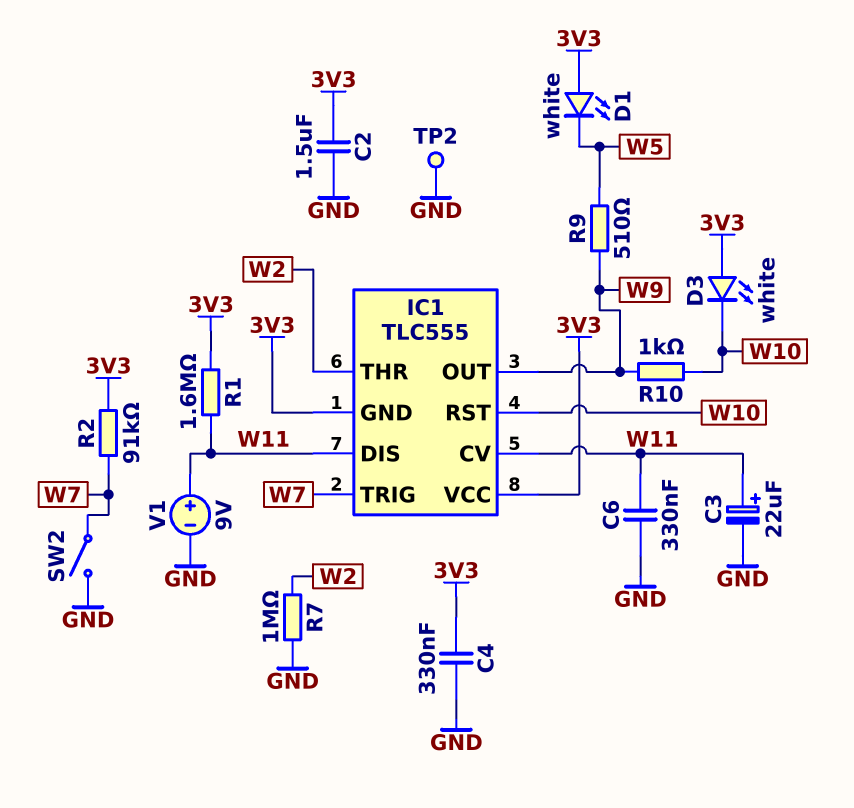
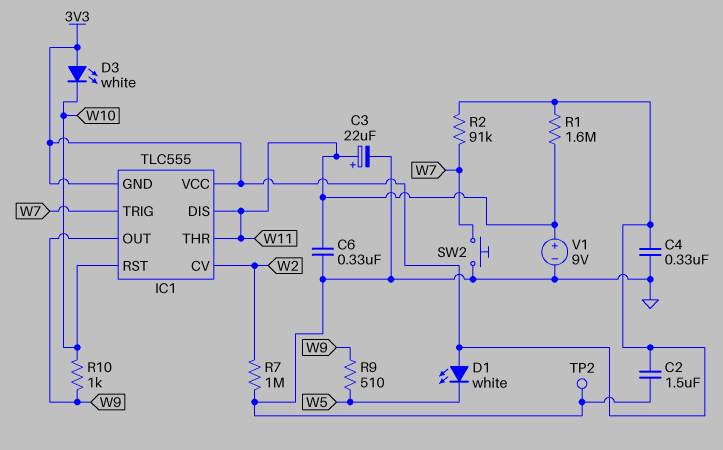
IC1 pin CV: W11 -> W2
IC1 pin THR: W2 -> W11
SW2: switch (GND, W7) -> button (GND, W7)

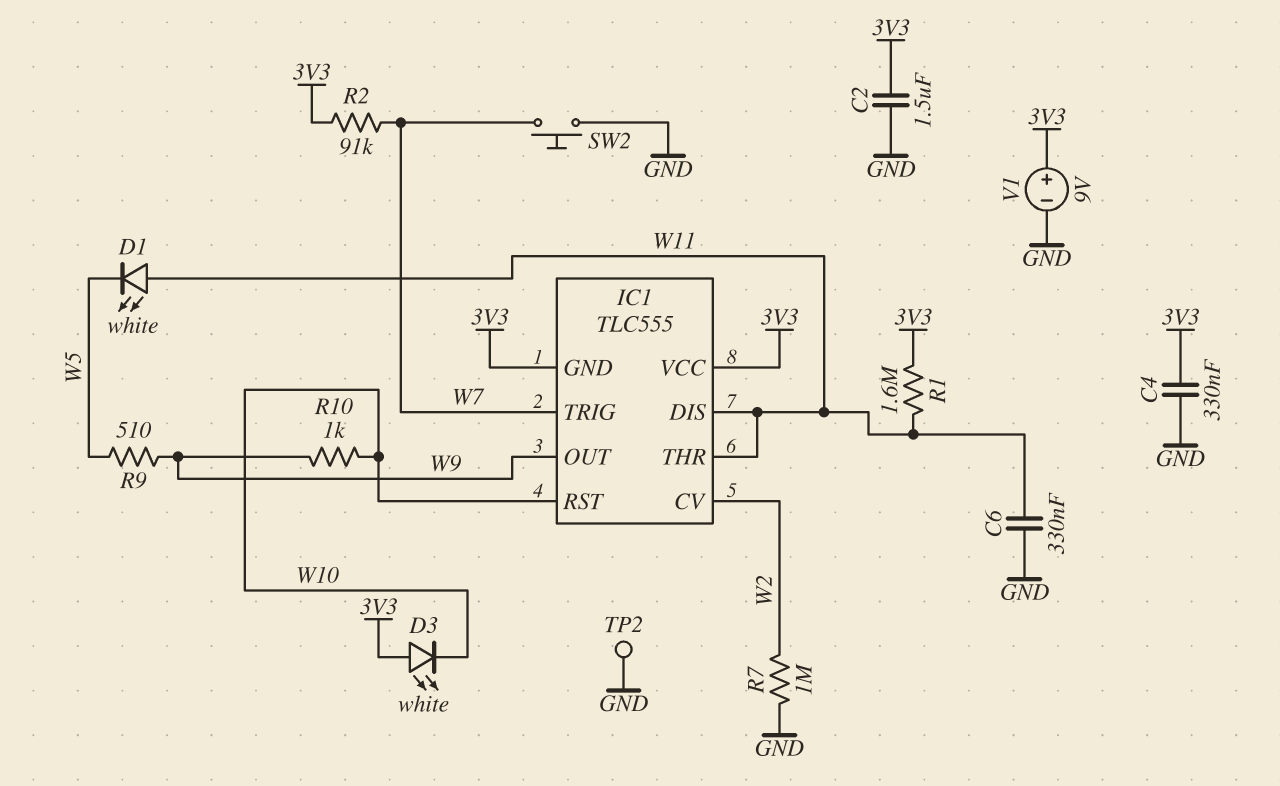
C3: 22uF (plus W11, minus GND) -> none
D1: LED white (A 3V3, K W5) -> LED white (A W11, K W5)
V1: 9V (plus W11, minus GND) -> 9V (plus 3V3, minus GND)

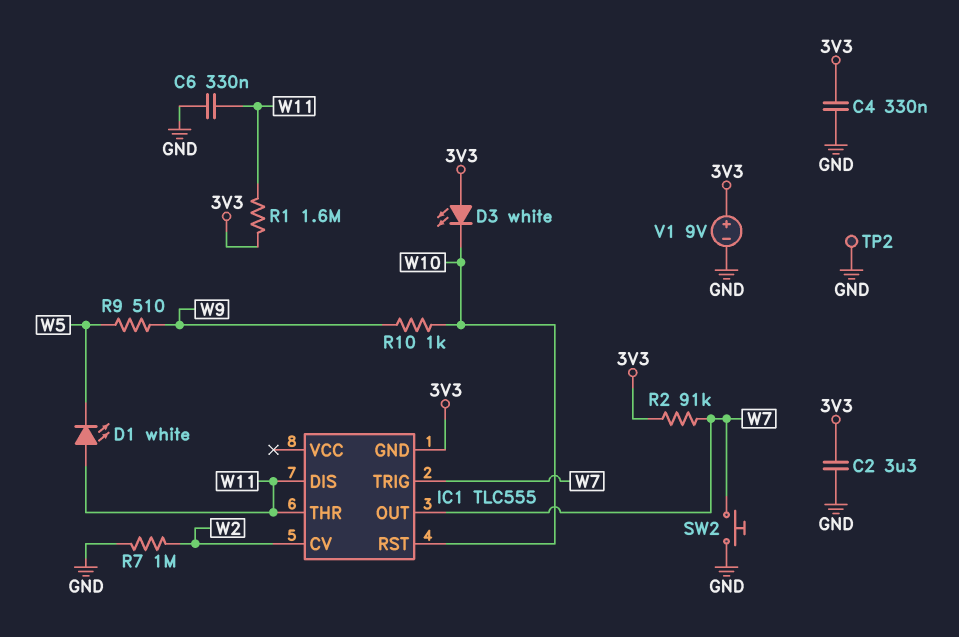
C2: 1.5uF (3V3, GND) -> 3.3uF (3V3, GND)
IC1 pin OUT: W9 -> W7
IC1 pin VCC: 3V3 -> none

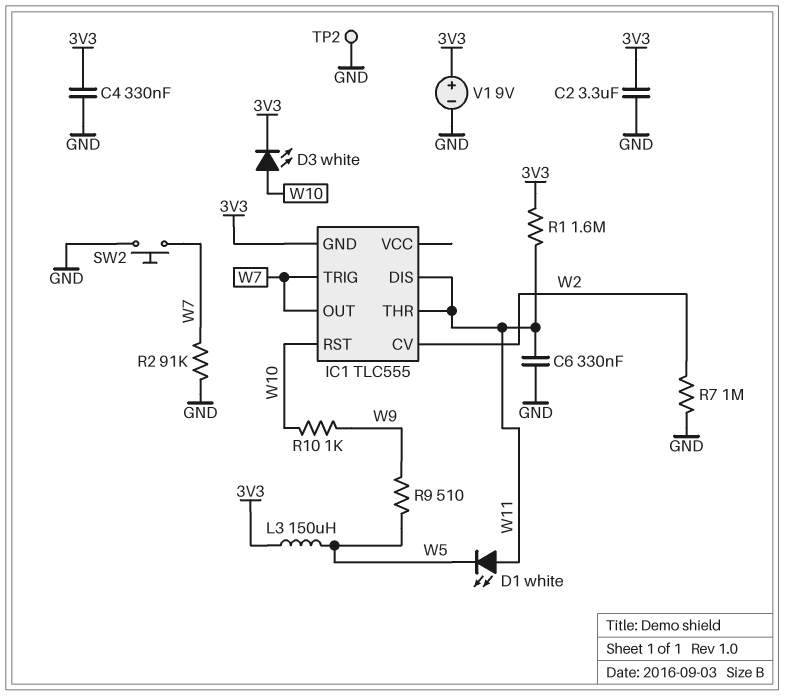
D3: LED white (A 3V3, K W10) -> LED white (A W10, K 3V3)
L3: none -> 150uH (3V3, W5)
R2: 91k (3V3, W7) -> 91k (GND, W7)

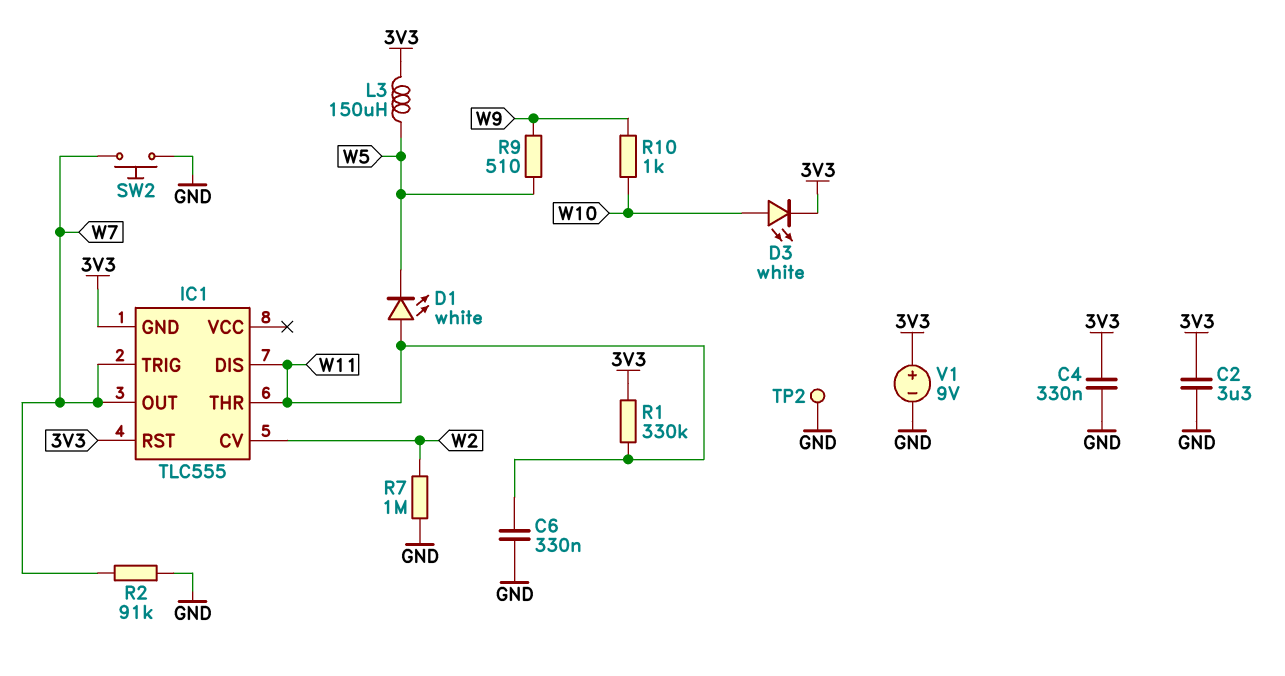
IC1 pin RST: W10 -> 3V3
R1: 1.6M (3V3, W11) -> 330k (3V3, W11)

